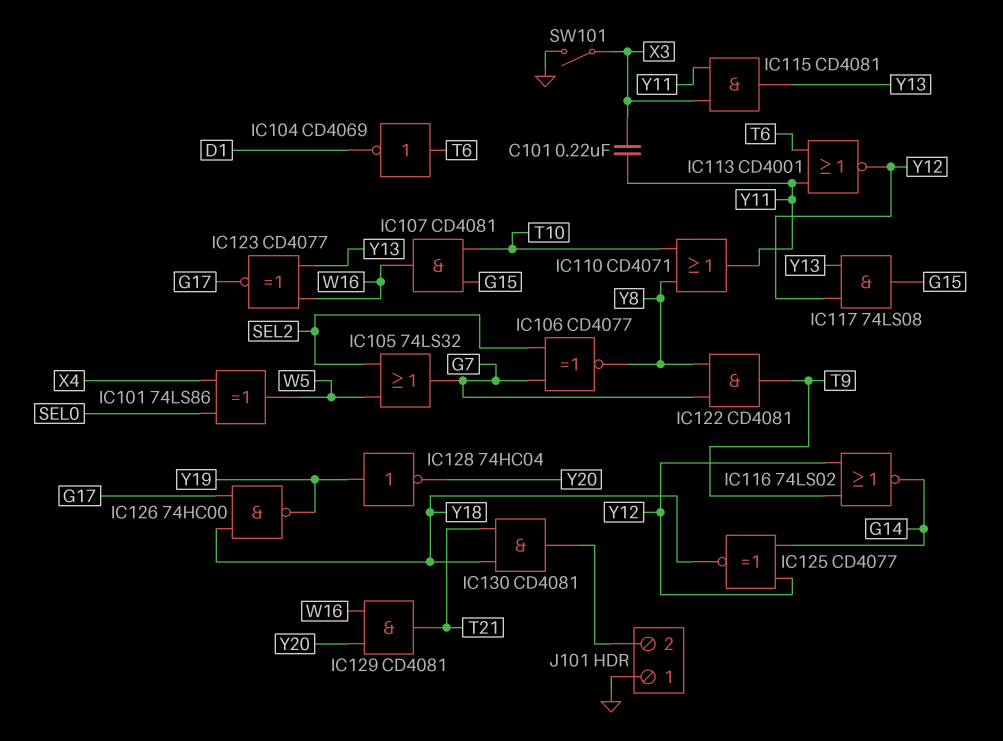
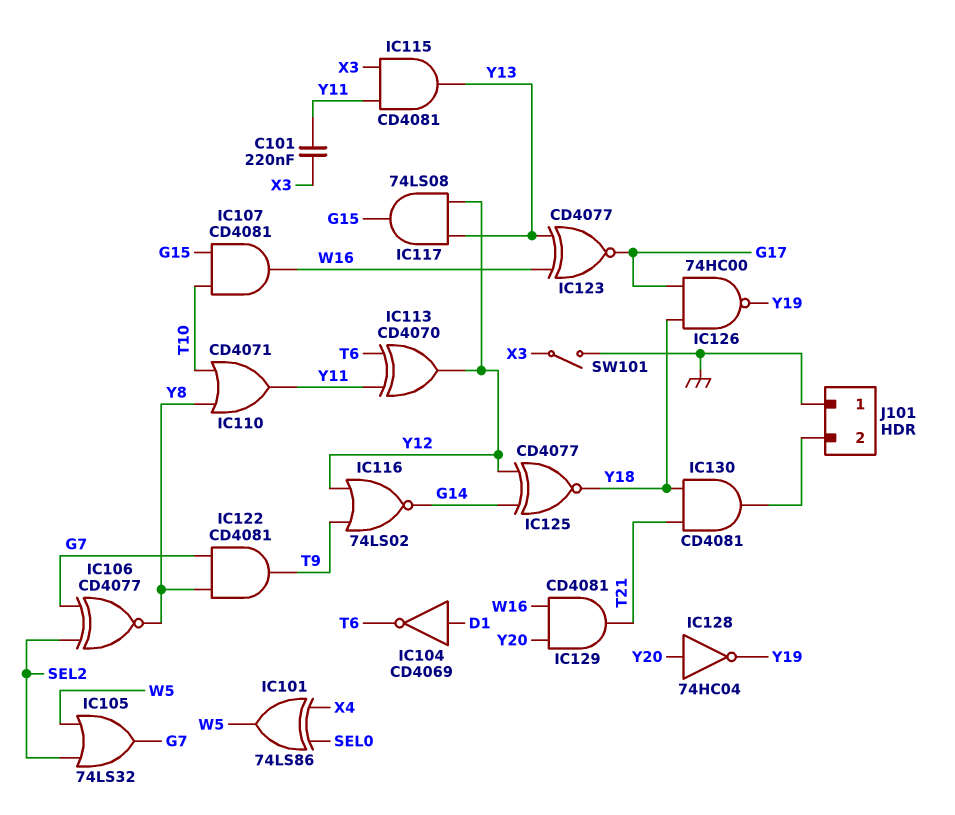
IC104: NOT CD4069 (in T6, out D1) -> NOT CD4069 (in D1, out T6)
IC113: NOR CD4001 (in T6, in Y11, out Y12) -> XOR CD4070 (in T6, in Y11, out Y12)
IC128: NOT 74HC04 (in Y19, out Y20) -> NOT 74HC04 (in Y20, out Y19)

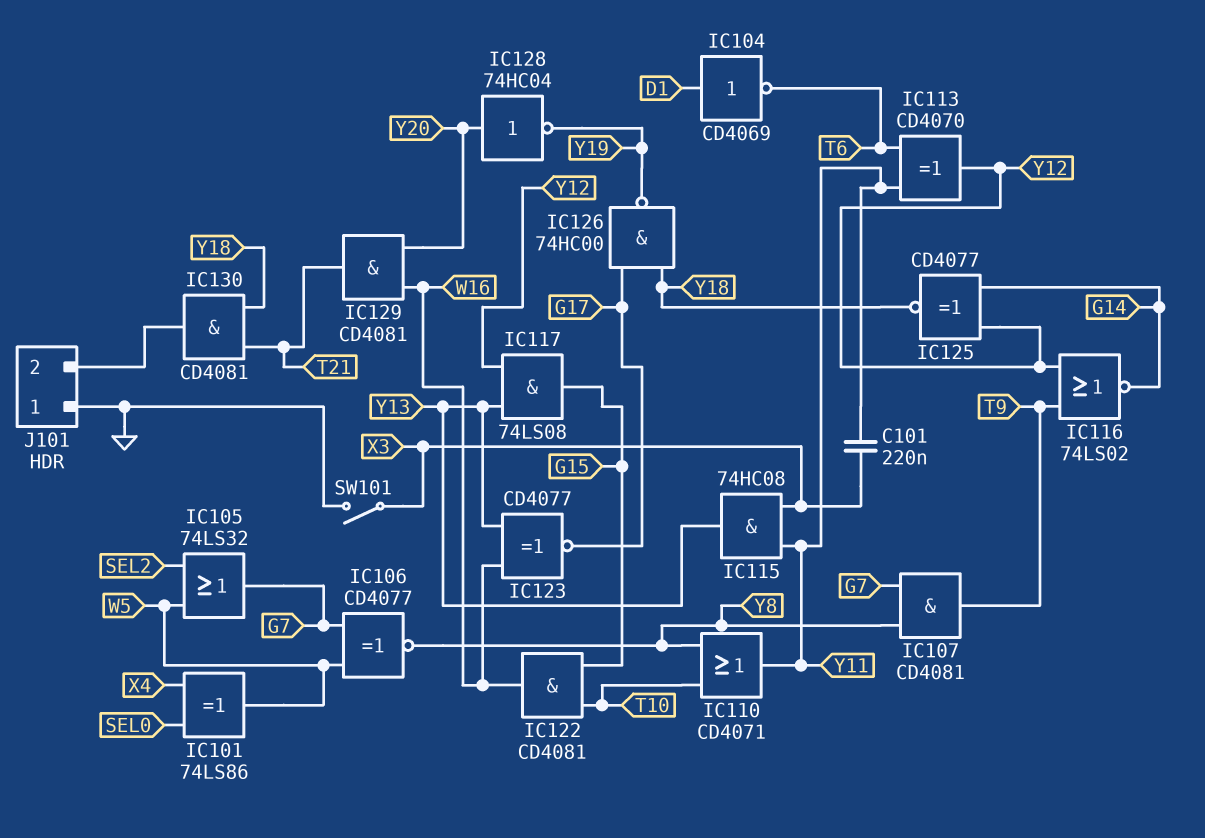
IC106: XNOR CD4077 (in G7, in SEL2, out Y8) -> XNOR CD4077 (in G7, in W5, out Y8)
IC107: AND CD4081 (in G15, in T10, out W16) -> AND CD4081 (in G7, in Y8, out T9)
IC115: AND CD4081 (in X3, in Y11, out Y13) -> AND 74HC08 (in X3, in Y11, out Y13)
IC122: AND CD4081 (in G7, in Y8, out T9) -> AND CD4081 (in G15, in T10, out W16)

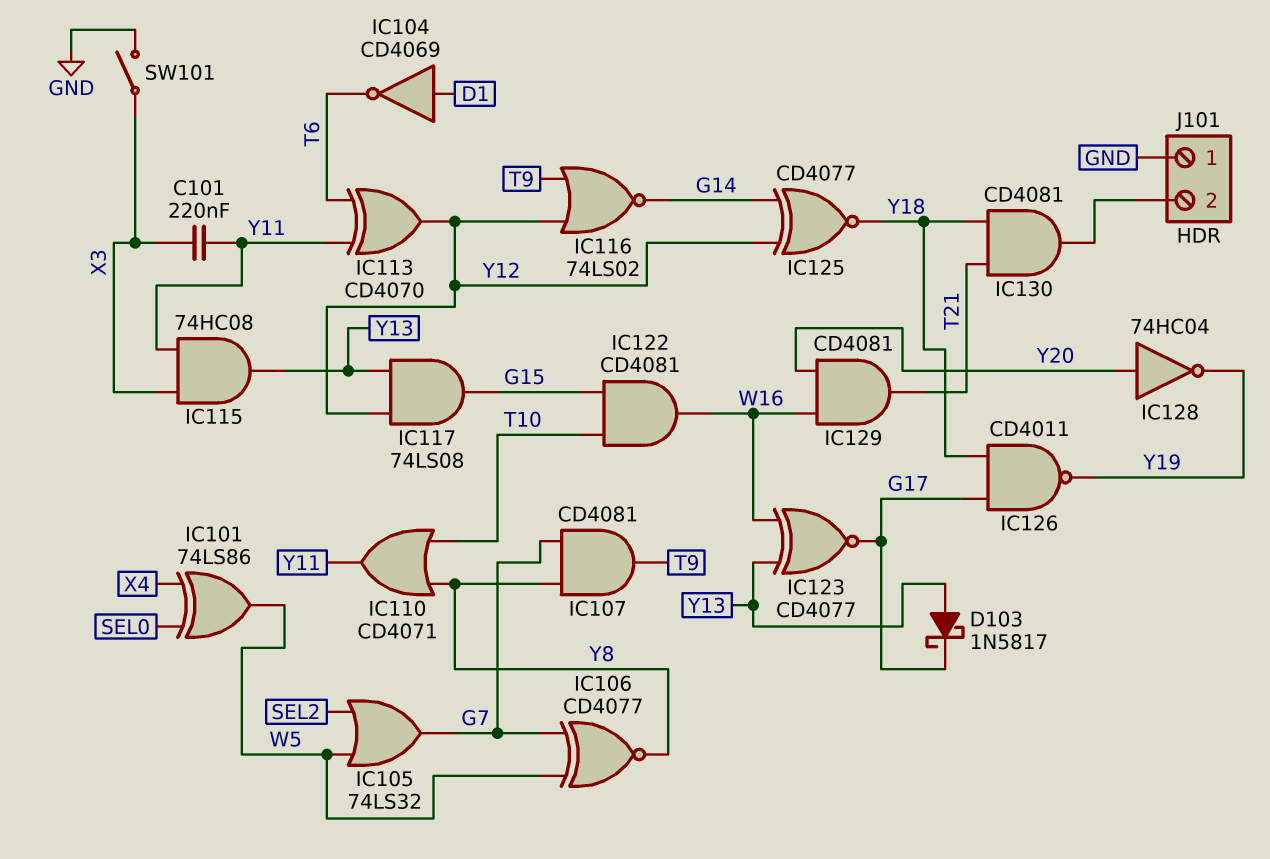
D103: none -> schottky 1N5817 (A Y13, K G17)
IC126: NAND 74HC00 (in G17, in Y18, out Y19) -> NAND CD4011 (in G17, in Y18, out Y19)

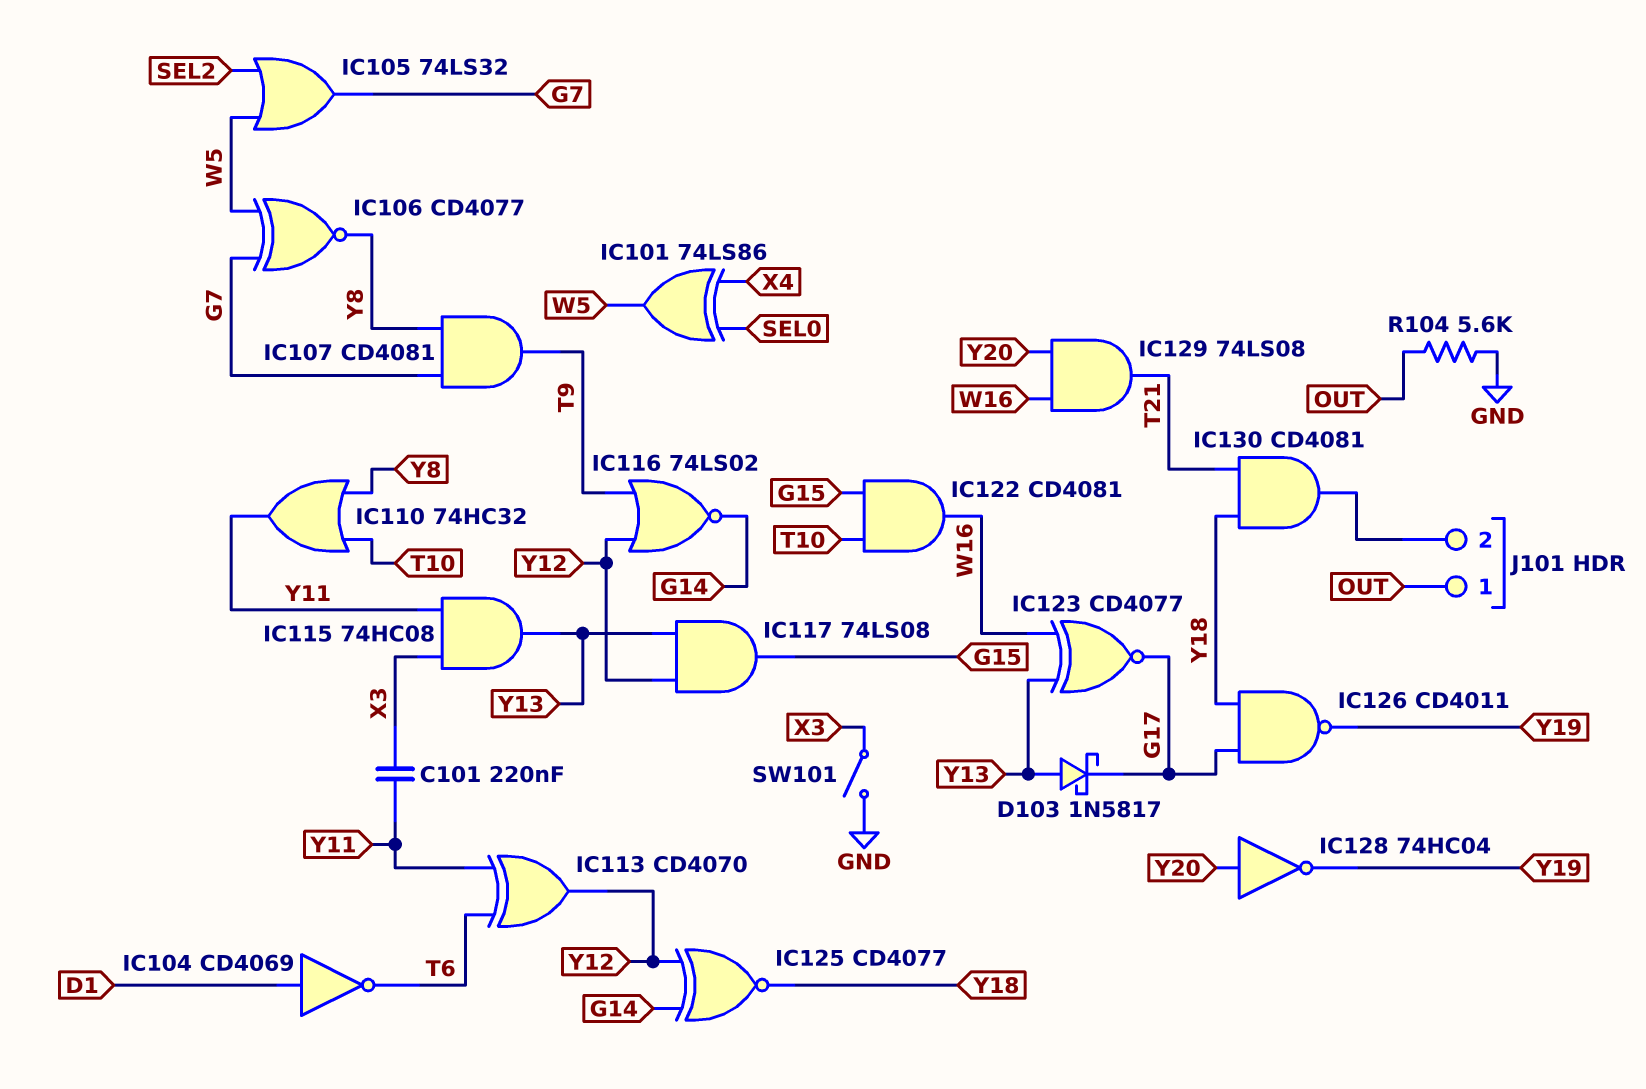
IC110: OR CD4071 (in T10, in Y8, out Y11) -> OR 74HC32 (in T10, in Y8, out Y11)
IC129: AND CD4081 (in W16, in Y20, out T21) -> AND 74LS08 (in W16, in Y20, out T21)
J101 pin 1: GND -> OUT
R104: none -> 5.6k (GND, OUT)

